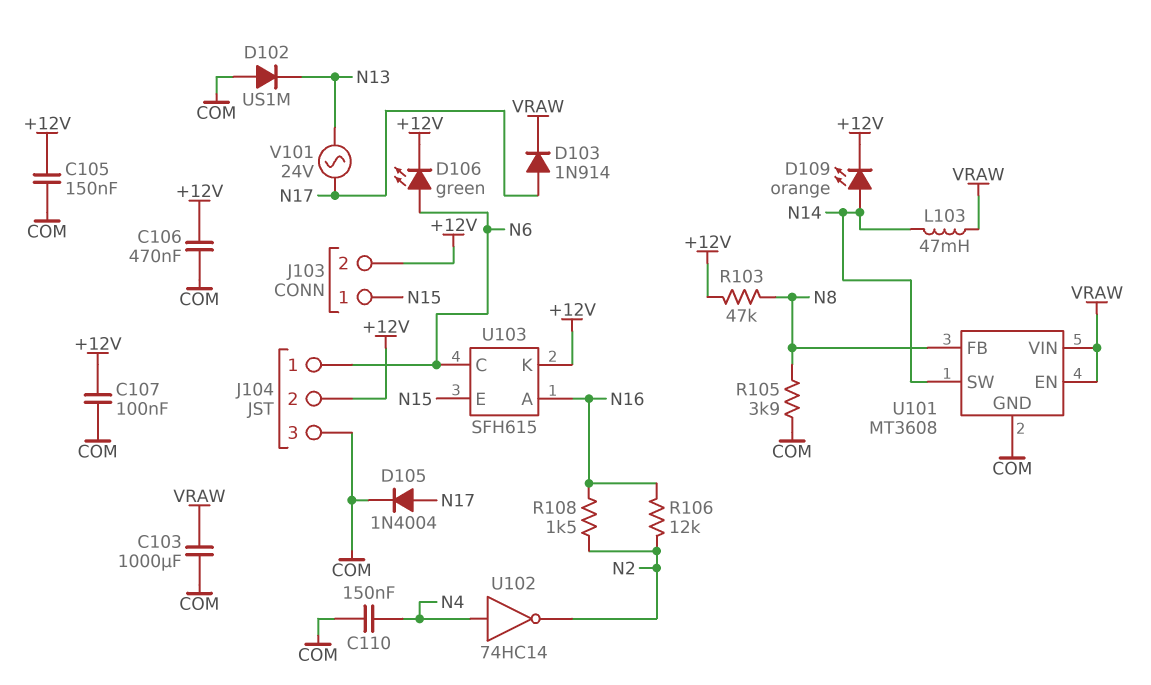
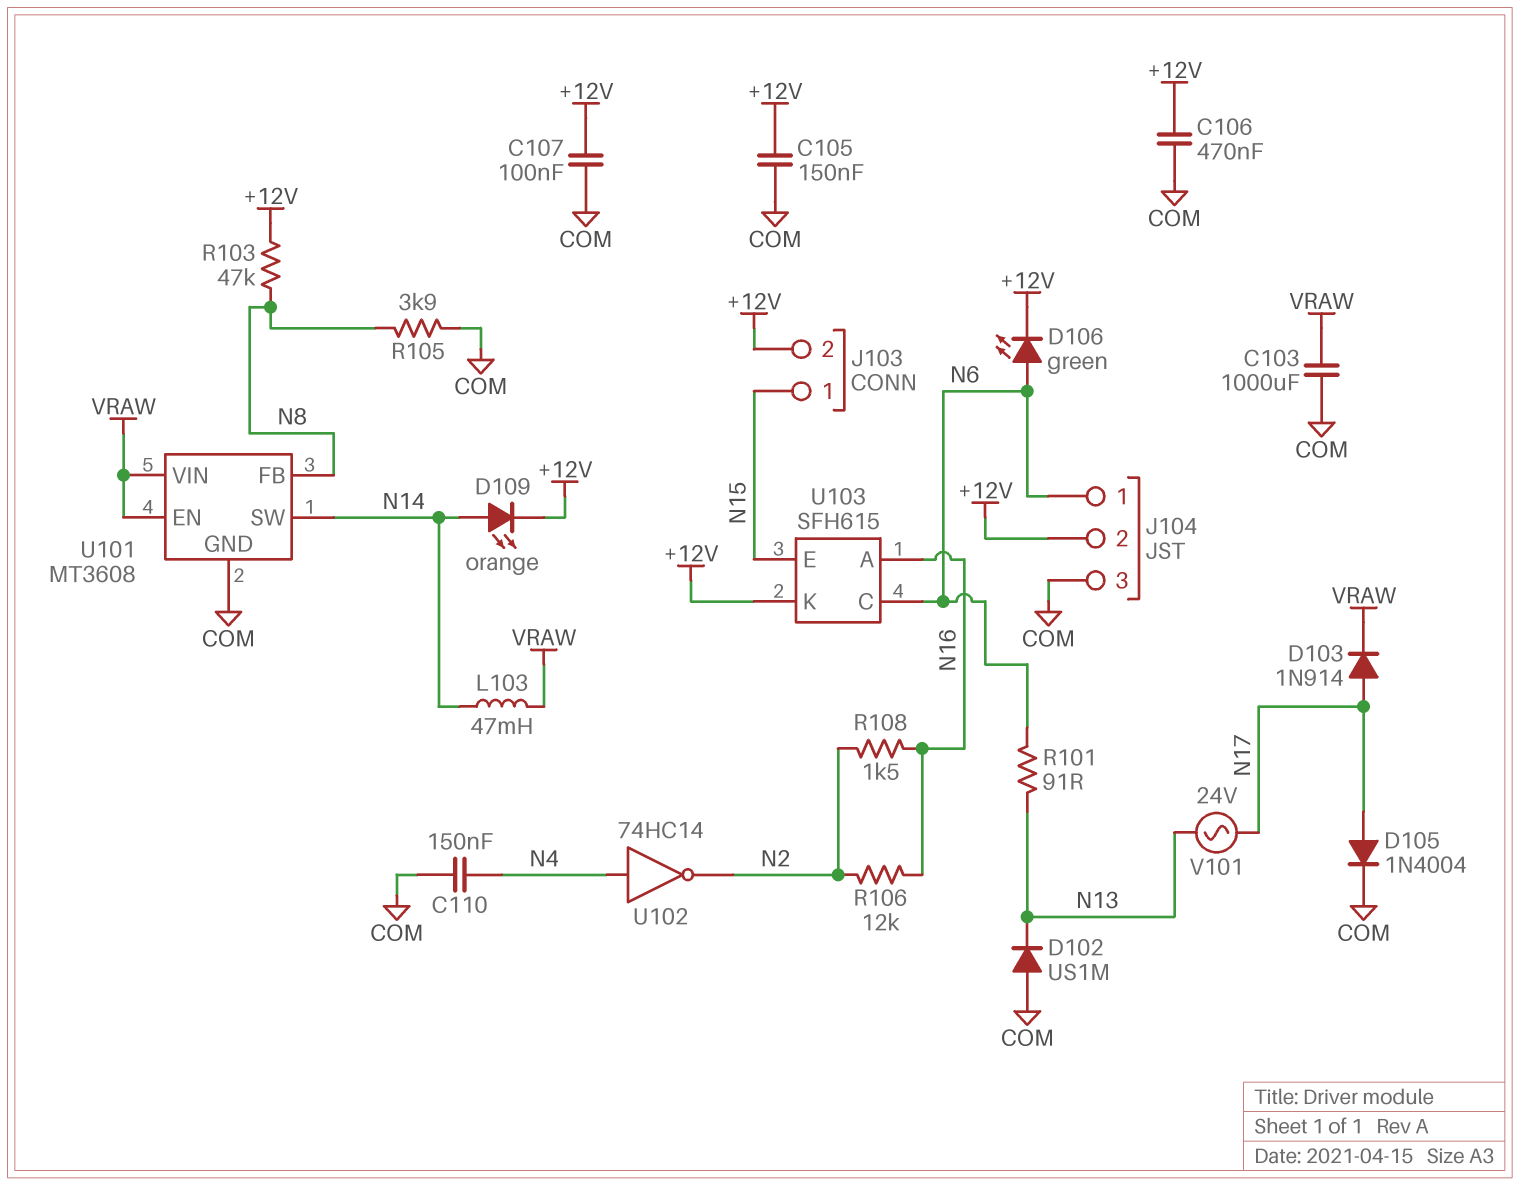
R101: none -> 91 (N6, N13)

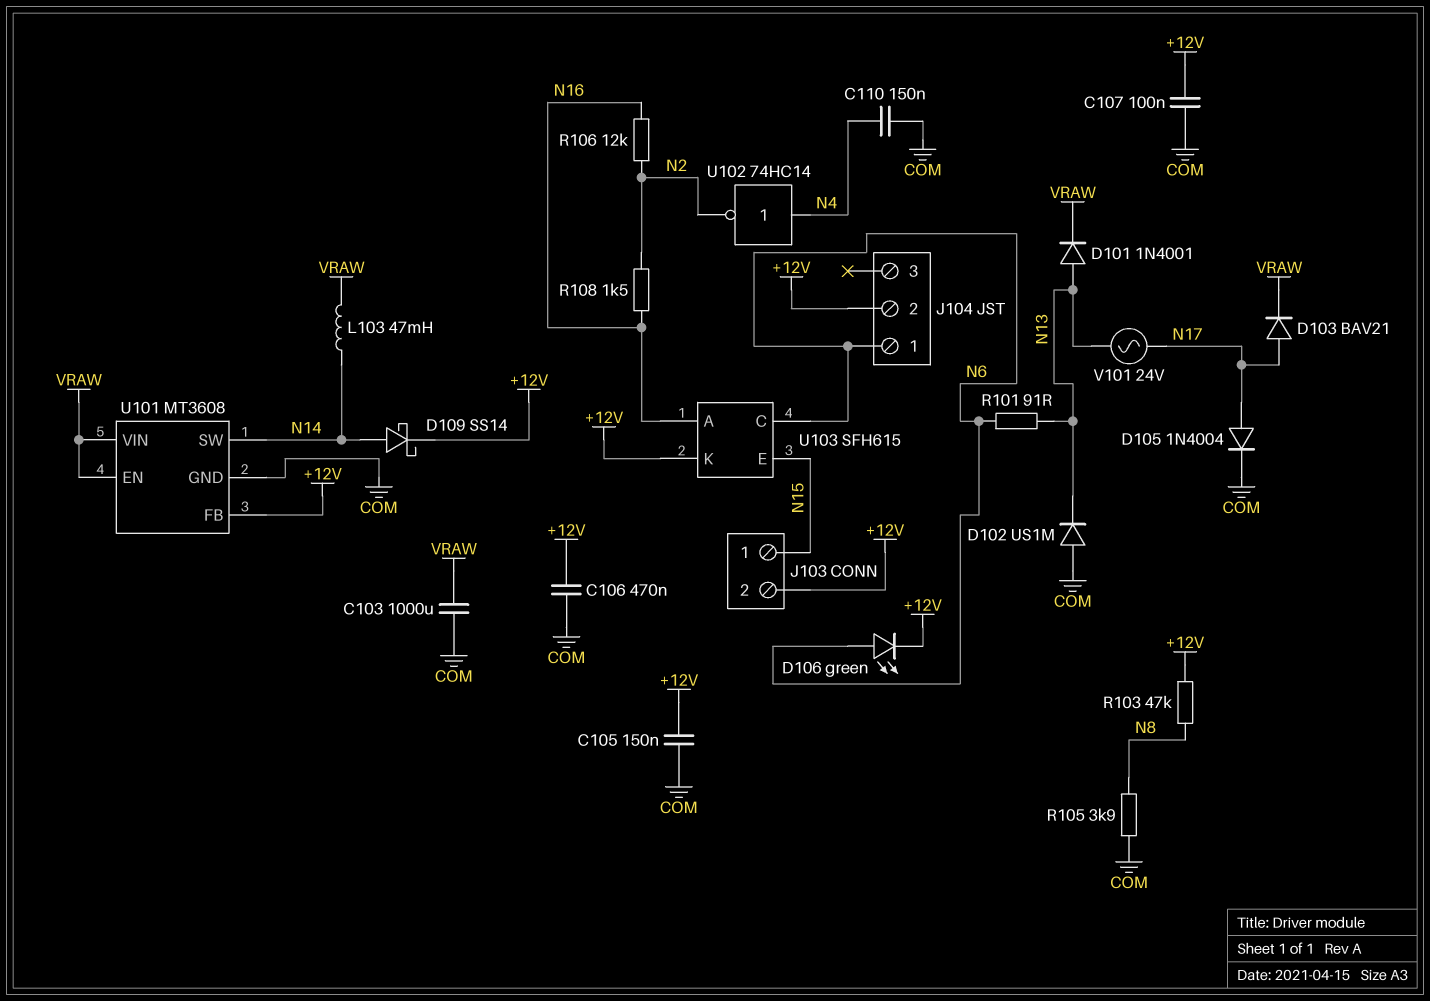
D101: none -> diode 1N4001 (A N13, K VRAW)
D103: diode 1N914 (A N17, K VRAW) -> diode BAV21 (A N17, K VRAW)
D109: LED orange (A N14, K +12V) -> schottky SS14 (A N14, K +12V)
J104 pin 3: COM -> none
U101 pin FB: N8 -> +12V

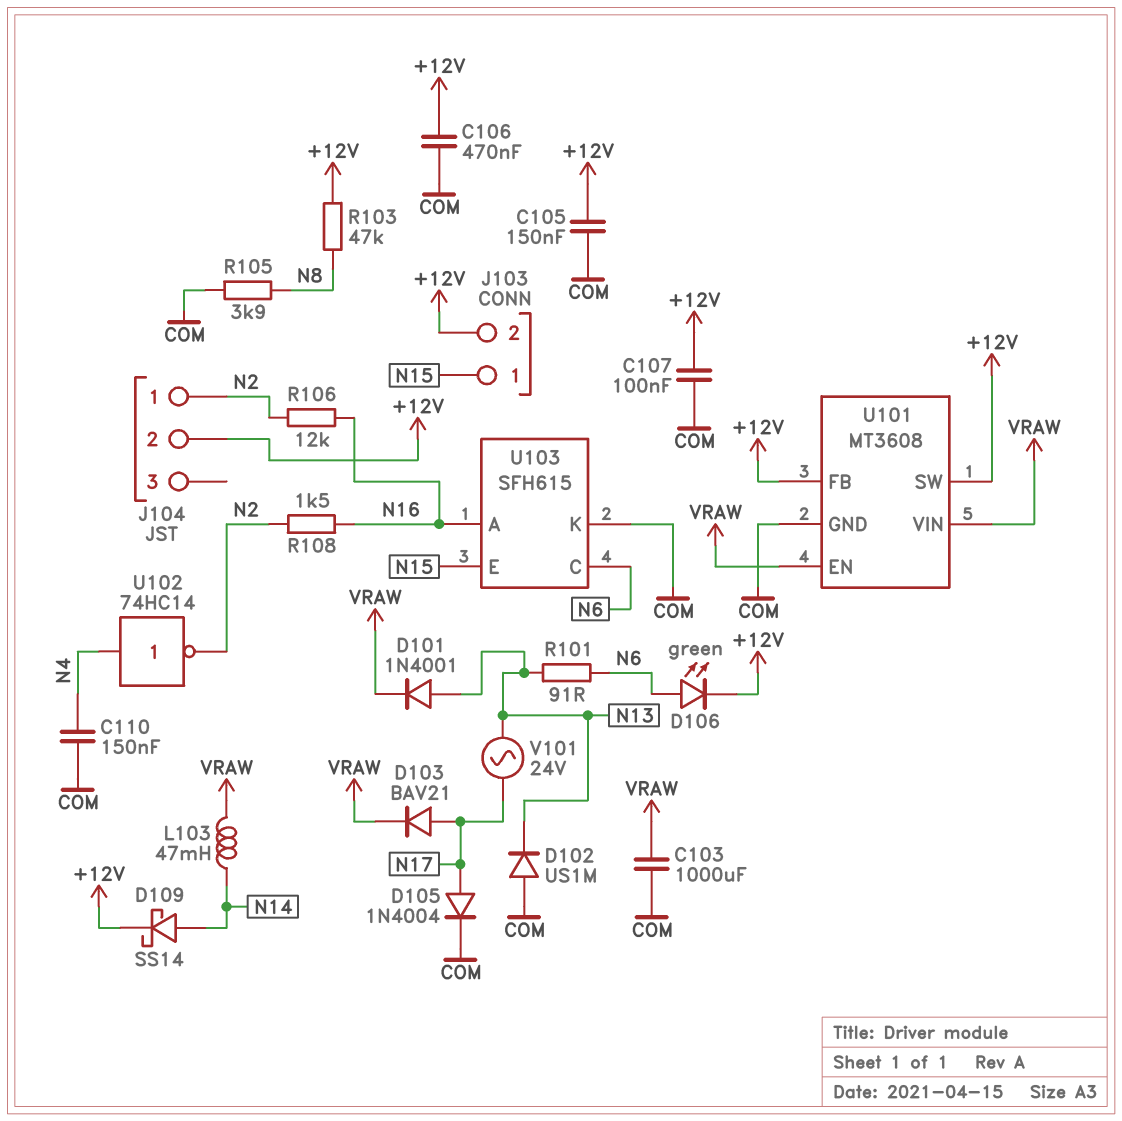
J104 pin 1: N6 -> N2
U101 pin SW: N14 -> +12V
U103 pin K: +12V -> COM

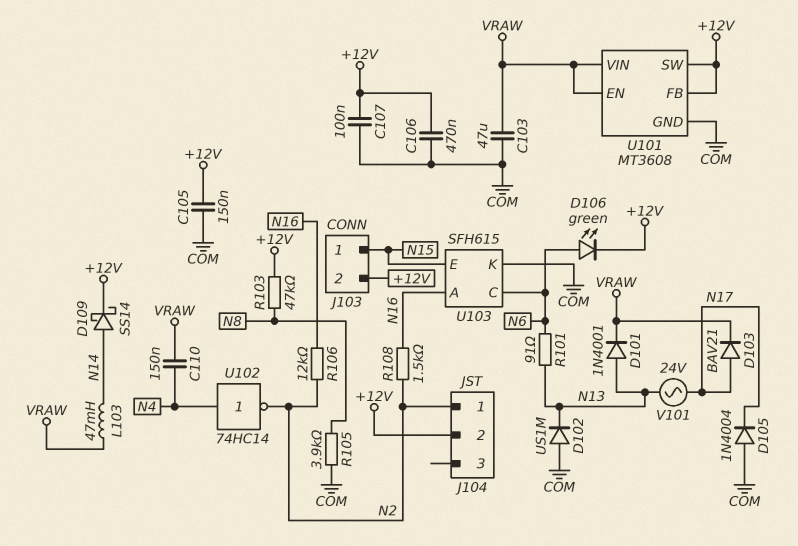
C103: 1000uF (COM, VRAW) -> 47uF (COM, VRAW)
C110: 150nF (COM, N4) -> 150nF (N4, VRAW)
D105: diode 1N4004 (A N17, K COM) -> diode 1N4004 (A COM, K N17)

